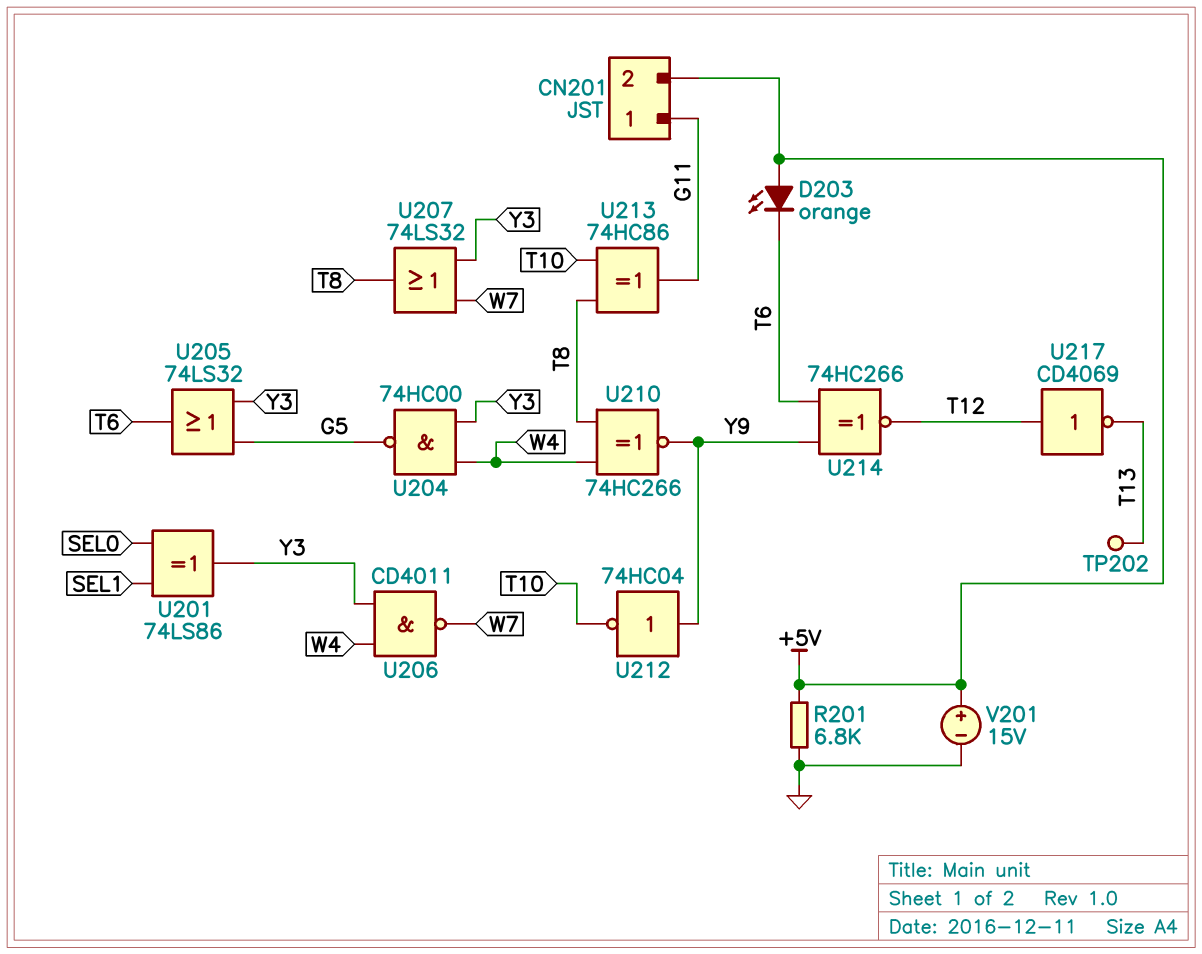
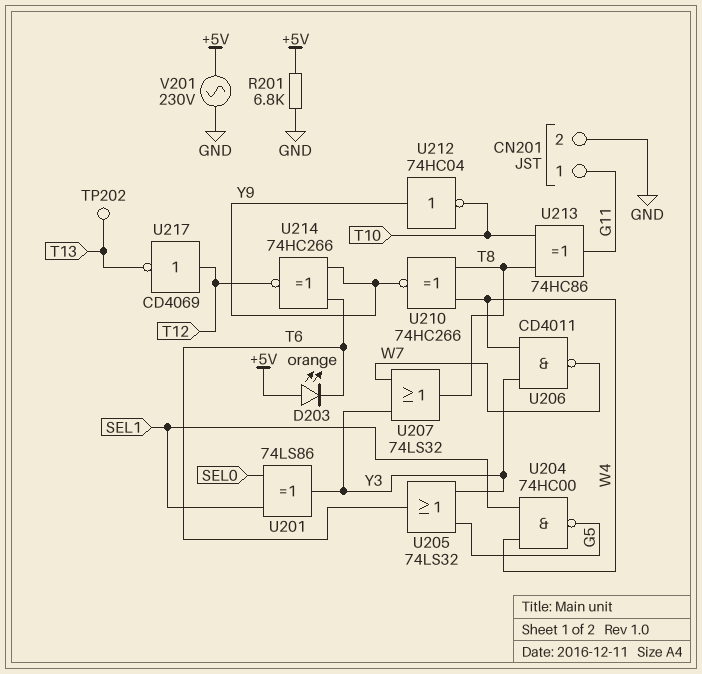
CN201 pin 2: +5V -> GND
U204: NAND 74HC00 (in W4, in Y3, out G5) -> NAND 74HC00 (in SEL1, in W4, out G5)
V201: 15V (plus +5V, minus GND) -> AC 230V (+5V, GND)

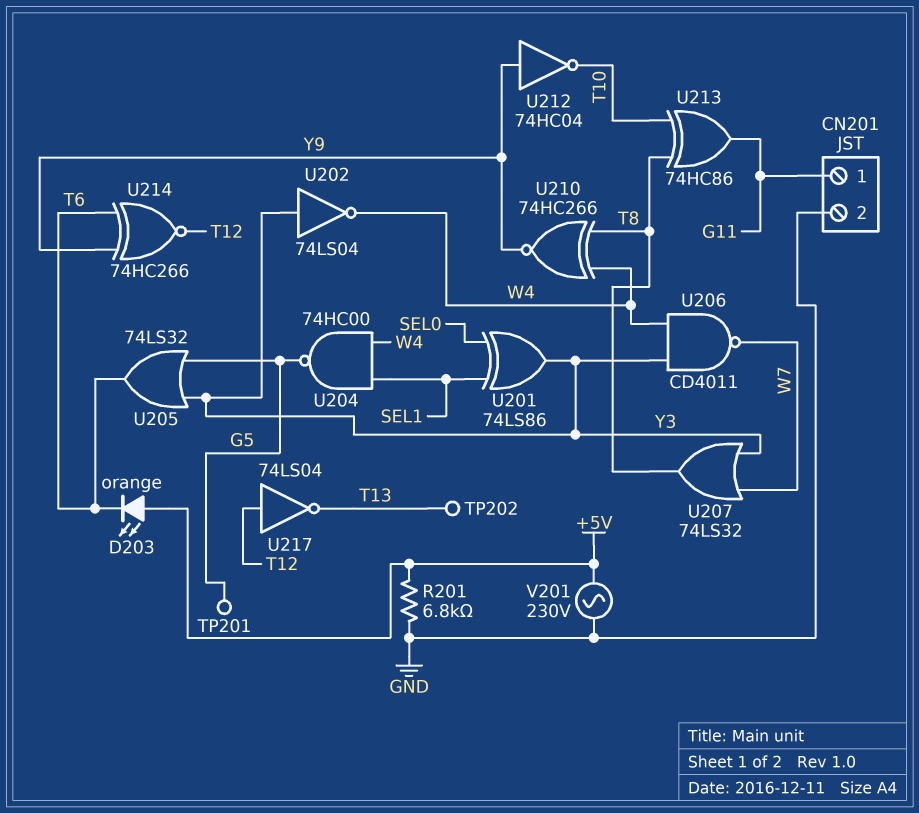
TP201: none -> test point (G5)
U202: none -> NOT 74LS04 (in Y3, out W4)
U217: NOT CD4069 (in T12, out T13) -> NOT 74LS04 (in T12, out T13)

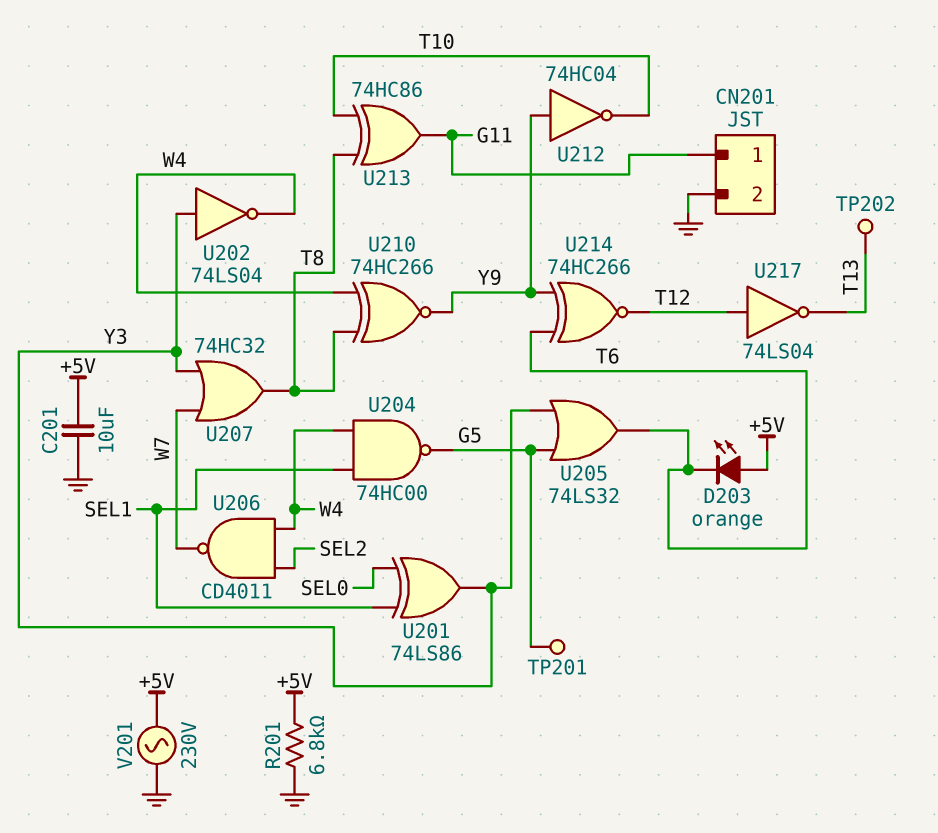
C201: none -> 10uF (+5V, GND)
U206: NAND CD4011 (in W4, in Y3, out W7) -> NAND CD4011 (in SEL2, in W4, out W7)
U207: OR 74LS32 (in W7, in Y3, out T8) -> OR 74HC32 (in W7, in Y3, out T8)

